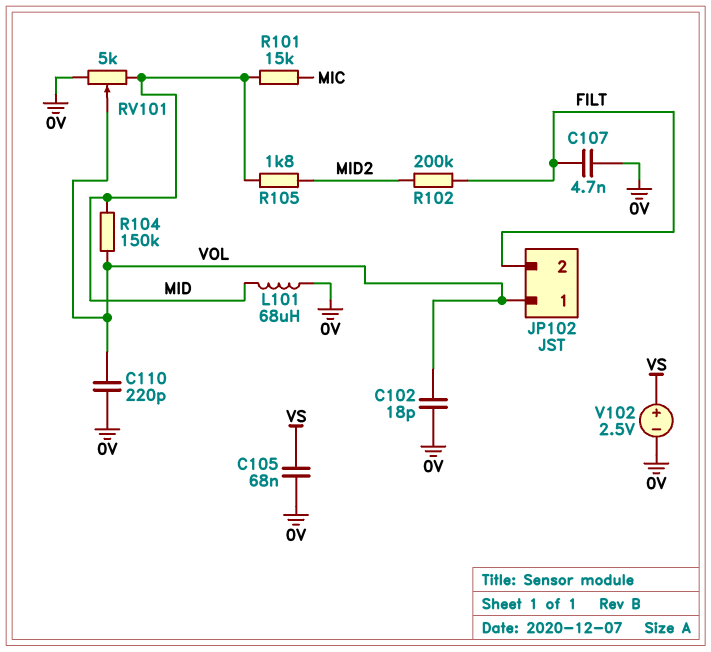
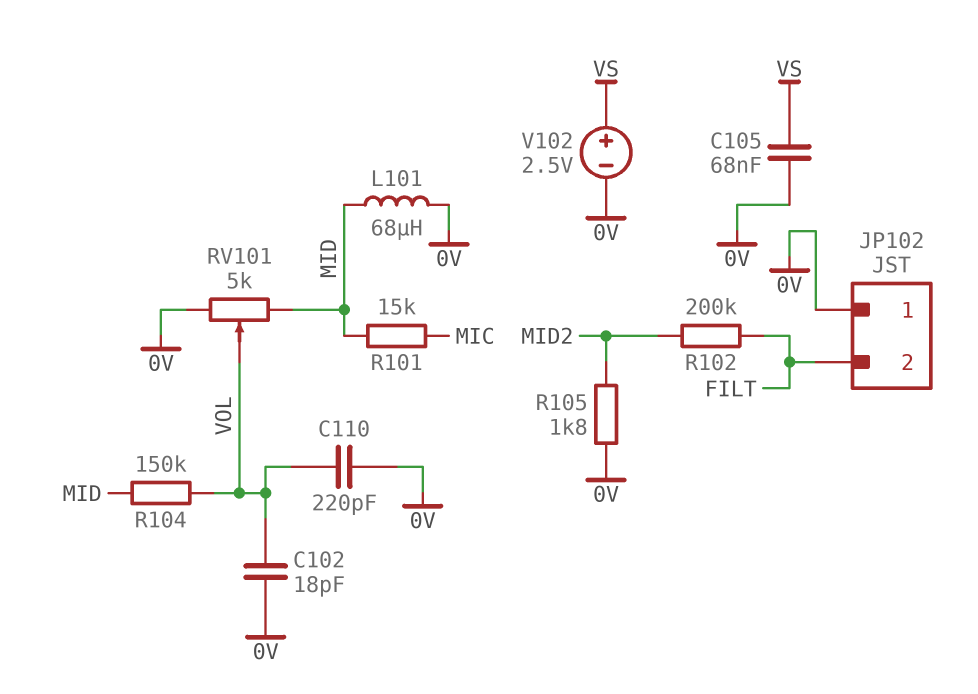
C107: 4.7nF (0V, FILT) -> none
JP102 pin 1: VOL -> 0V
R105: 1.8k (MID, MID2) -> 1.8k (0V, MID2)

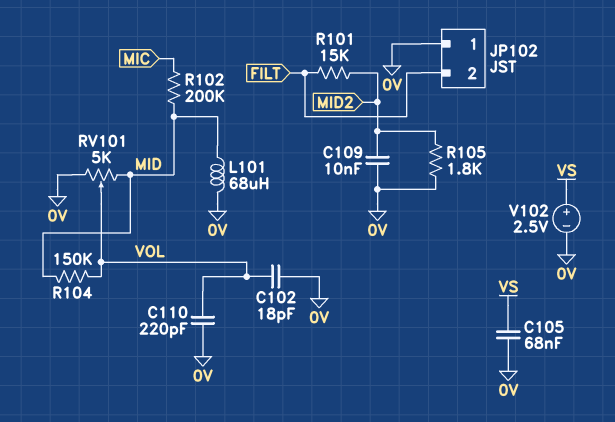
C109: none -> 10nF (0V, MID2)
R101: 15k (MIC, MID) -> 15k (FILT, MID2)
R102: 200k (FILT, MID2) -> 200k (MIC, MID)

